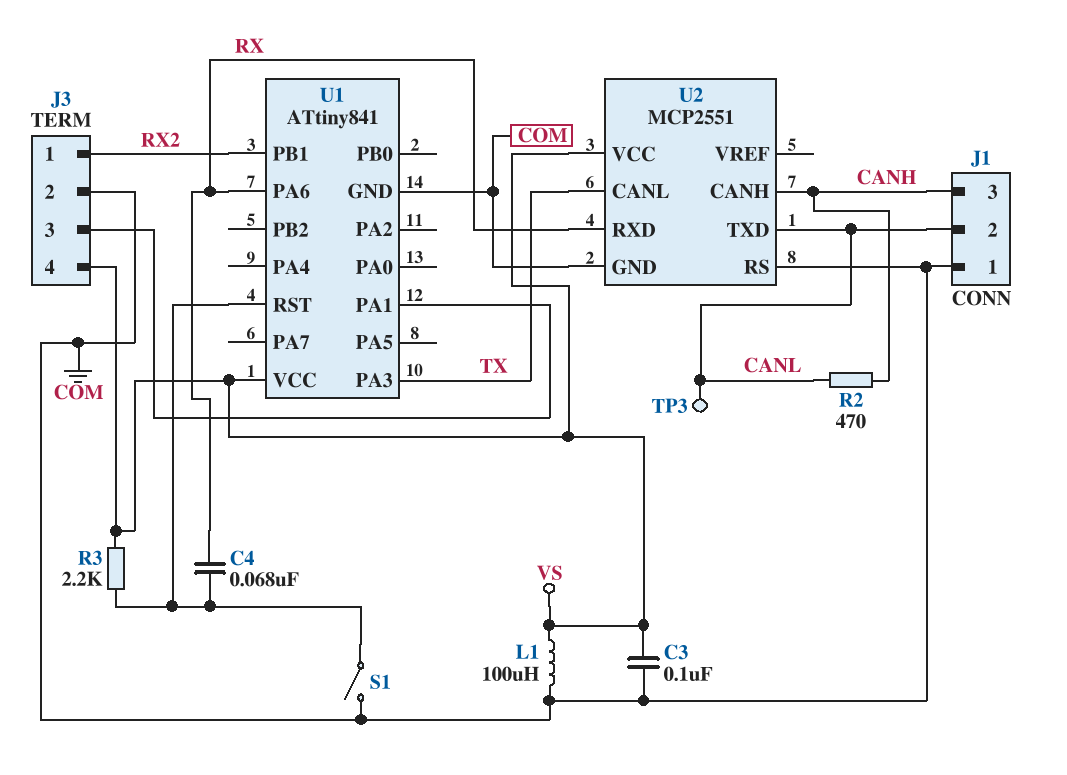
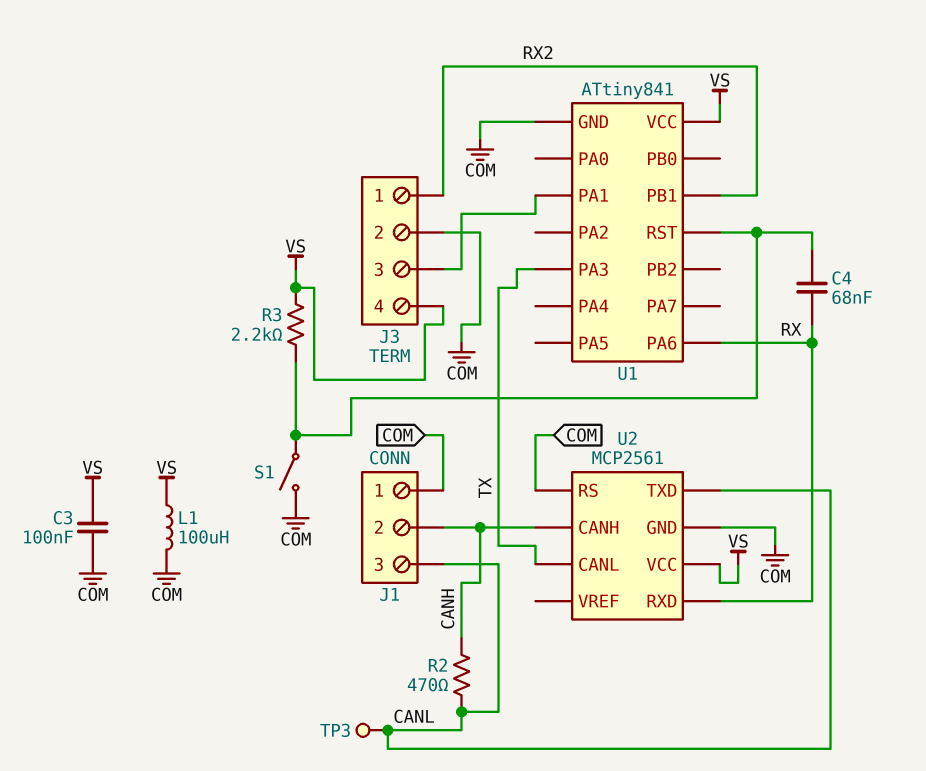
J1 pin 2: CANL -> CANH
J1 pin 3: CANH -> CANL
U2: MCP2551 -> MCP2561

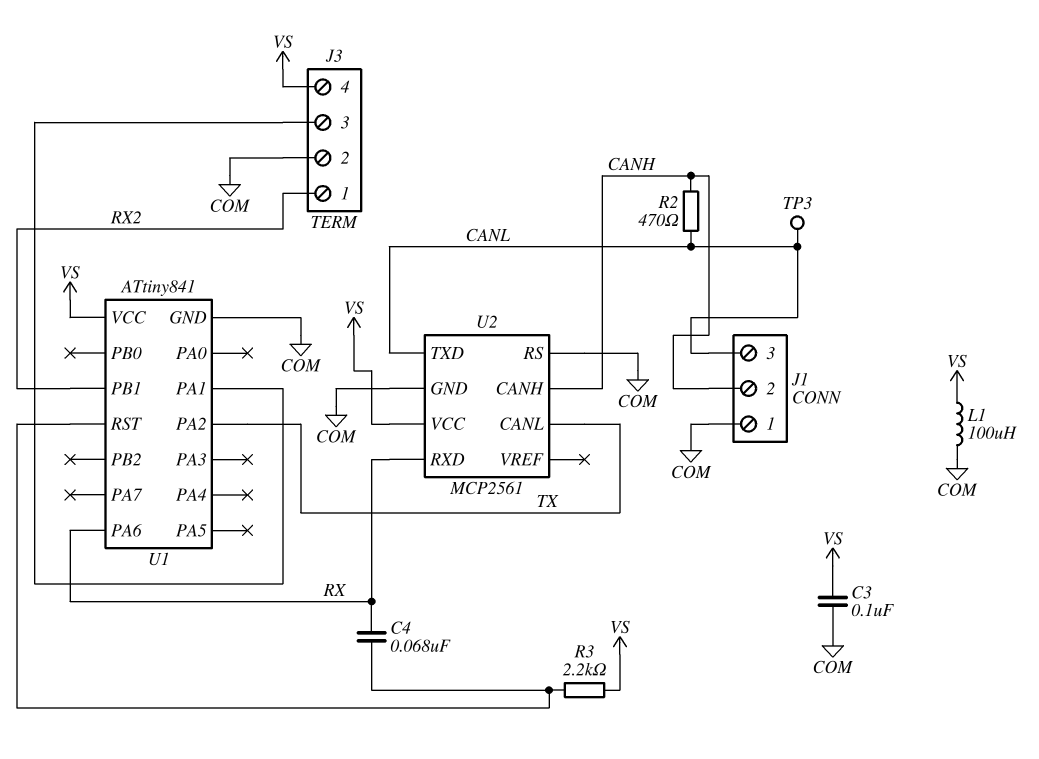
S1: switch (COM, U1/RST) -> none
U1 pin PA2: none -> TX
U1 pin PA3: TX -> none

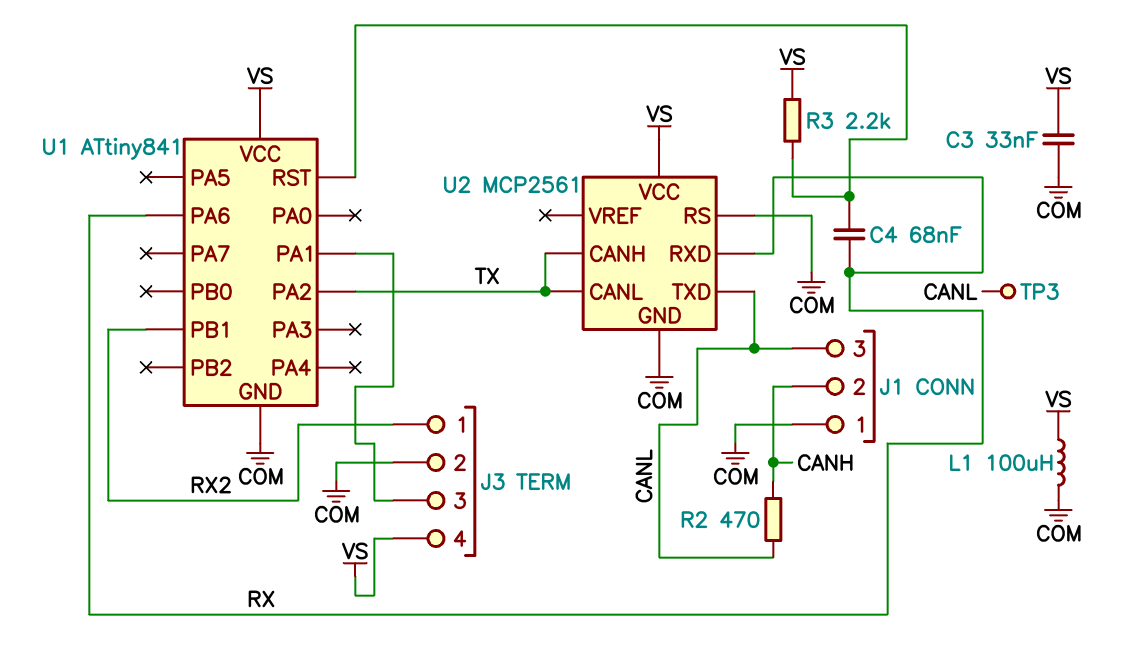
C3: 100nF (COM, VS) -> 33nF (COM, VS)
U2 pin CANH: CANH -> TX

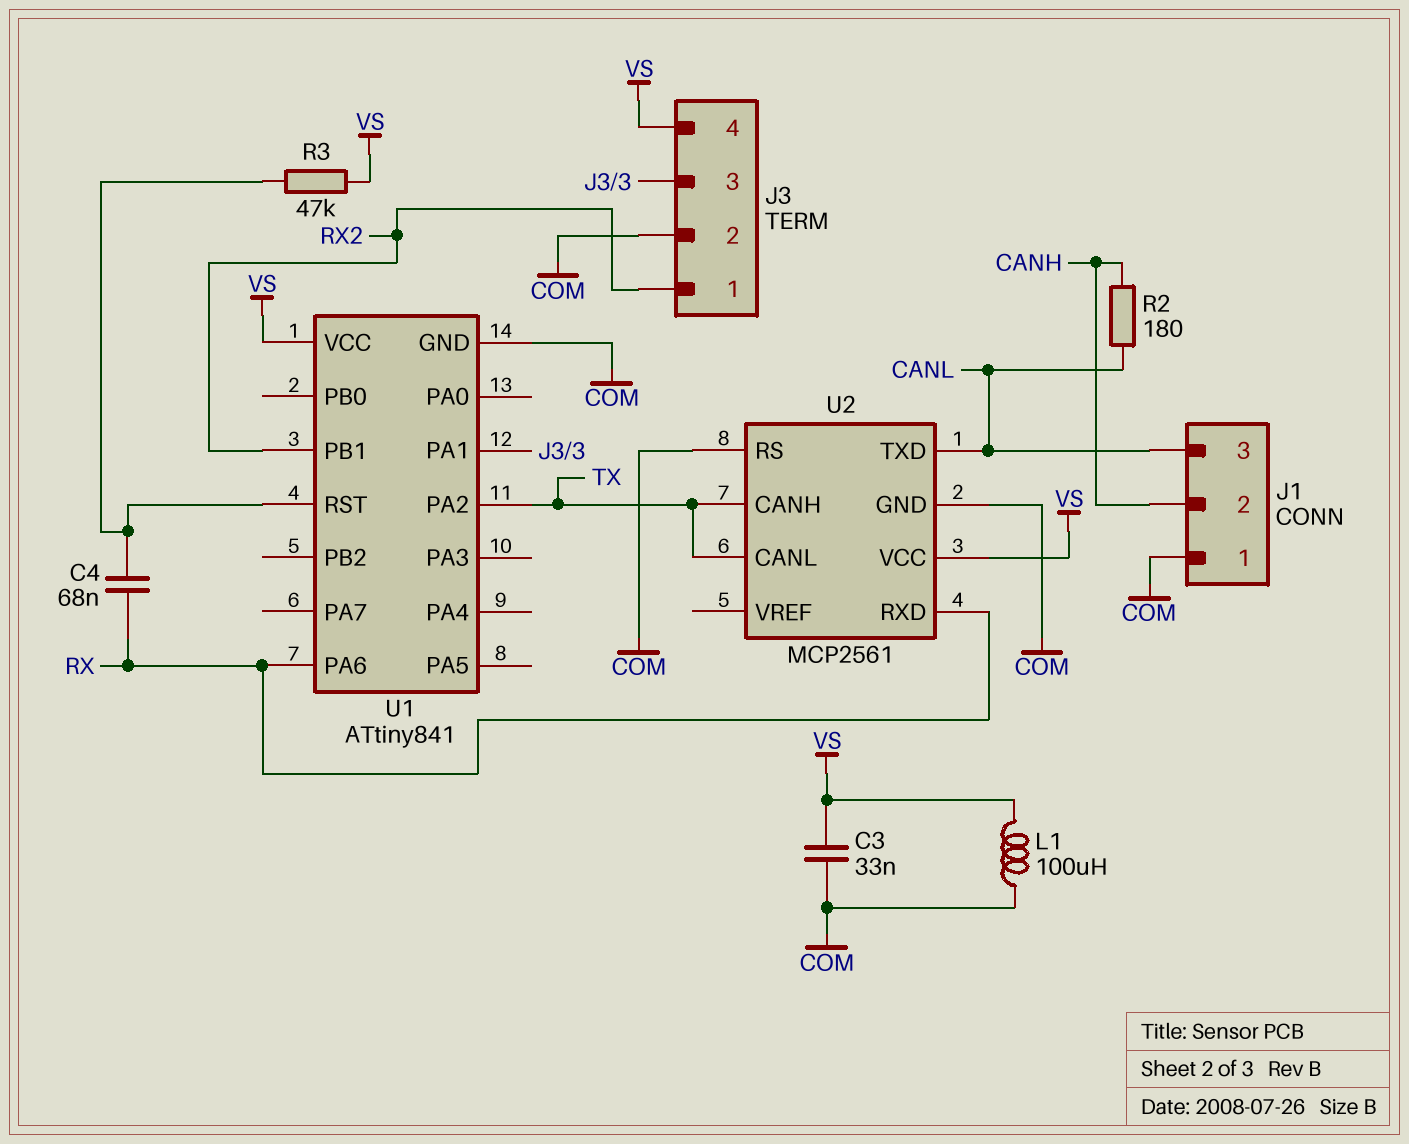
R2: 470 (CANH, CANL) -> 180 (CANH, CANL)
R3: 2.2k (U1/RST, VS) -> 47k (U1/RST, VS)
TP3: test point (CANL) -> none

